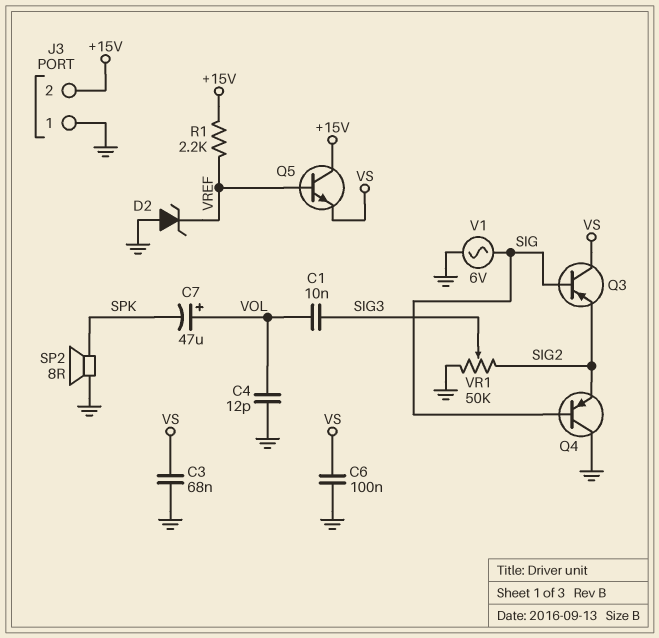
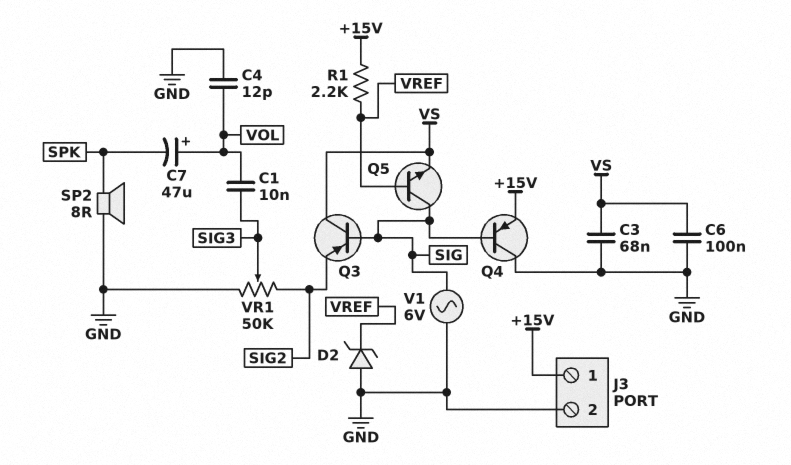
J3 pin 1: GND -> +15V
J3 pin 2: +15V -> GND
Q4: PNP (B SIG, C GND, E SIG2) -> PNP (B SIG, C GND, E +15V)
Q5: NPN (B VREF, C +15V, E VS) -> NPN (B VREF, C SIG, E VS)

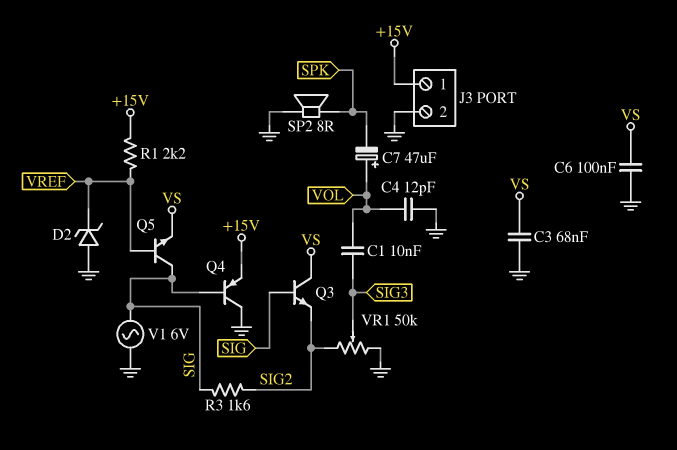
Q3: PNP (B SIG, C VS, E SIG2) -> NPN (B SIG, C VS, E SIG2)
R3: none -> 1.6k (SIG, SIG2)

